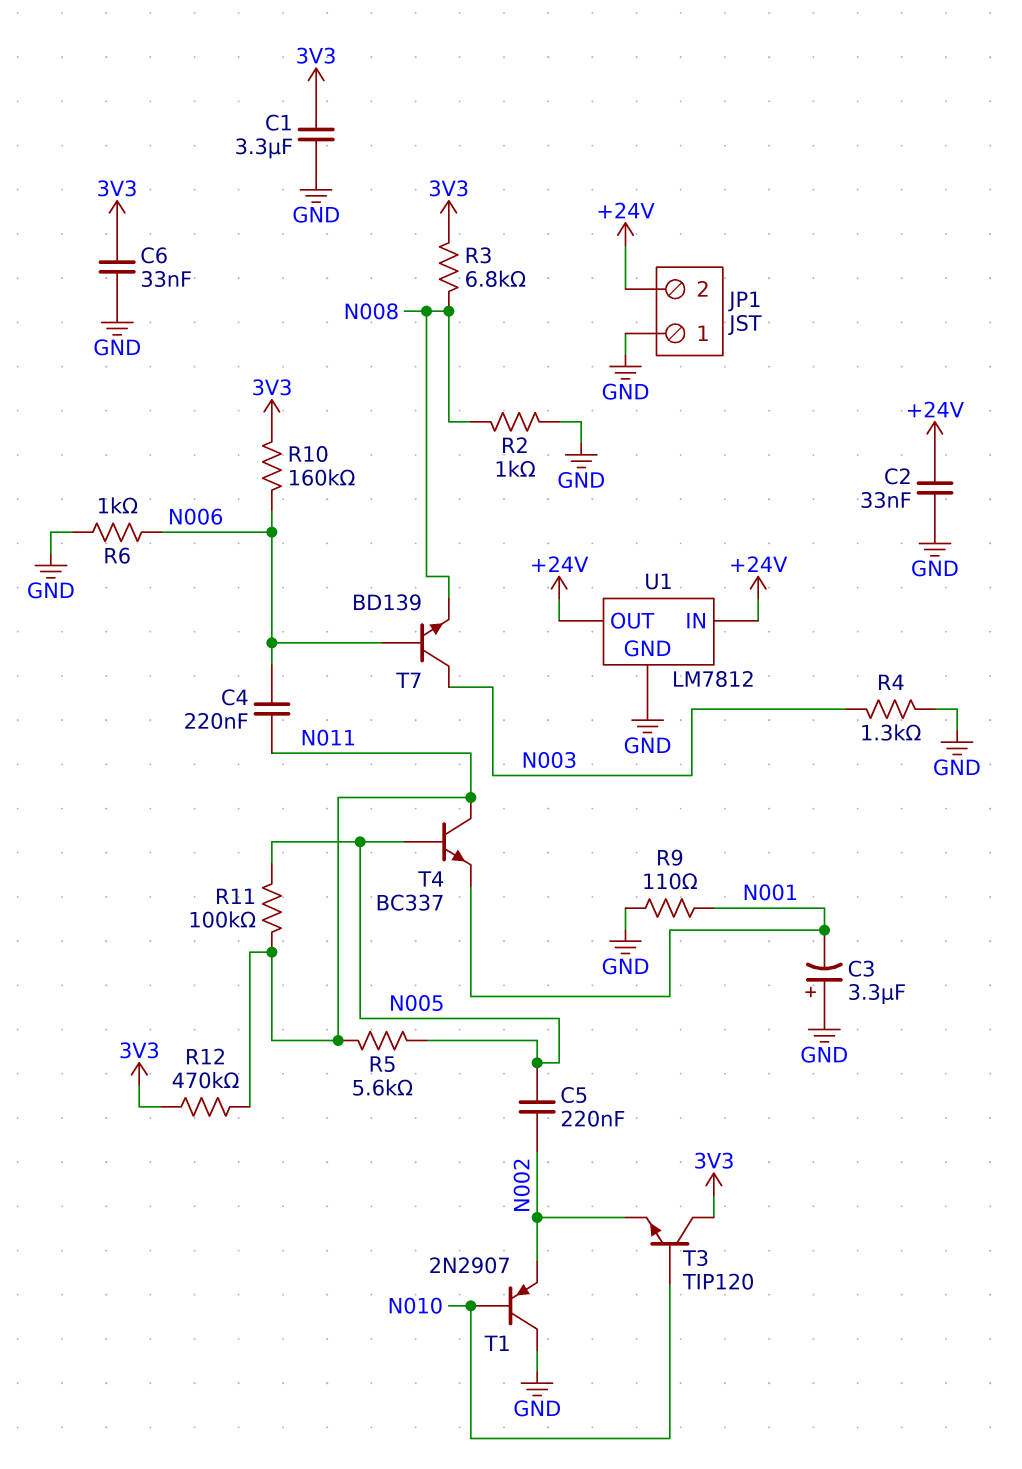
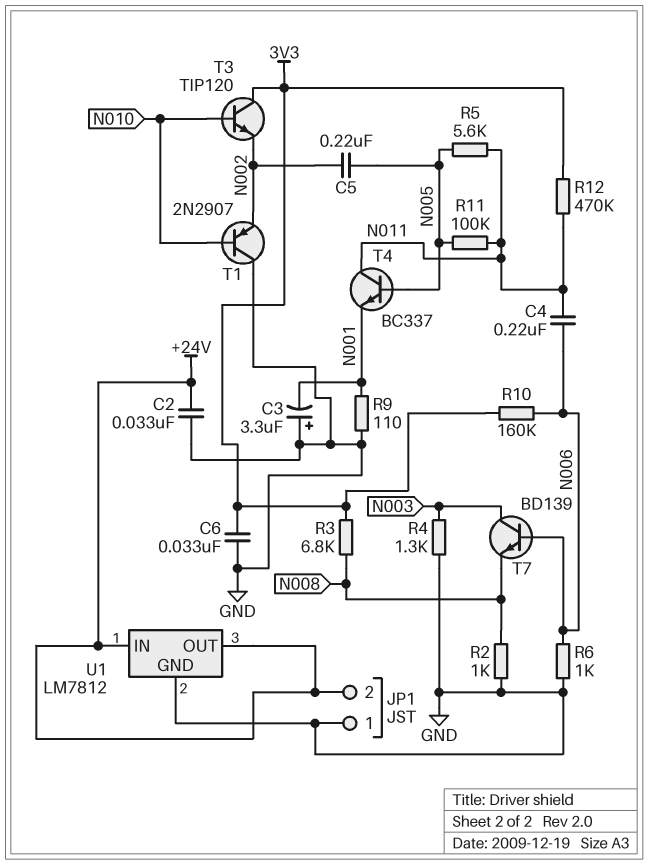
C1: 3.3uF (3V3, GND) -> none

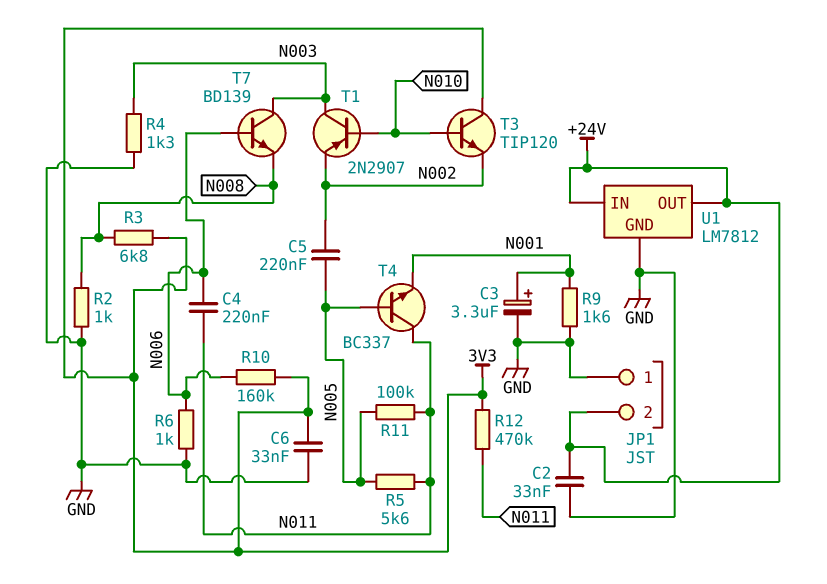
C3: 3.3uF (plus GND, minus N001) -> 3.3uF (plus N001, minus GND)
R9: 110 (GND, N001) -> 1.6k (GND, N001)
T1: PNP 2N2907 (B N010, C GND, E N002) -> PNP 2N2907 (B N010, C N003, E N002)

